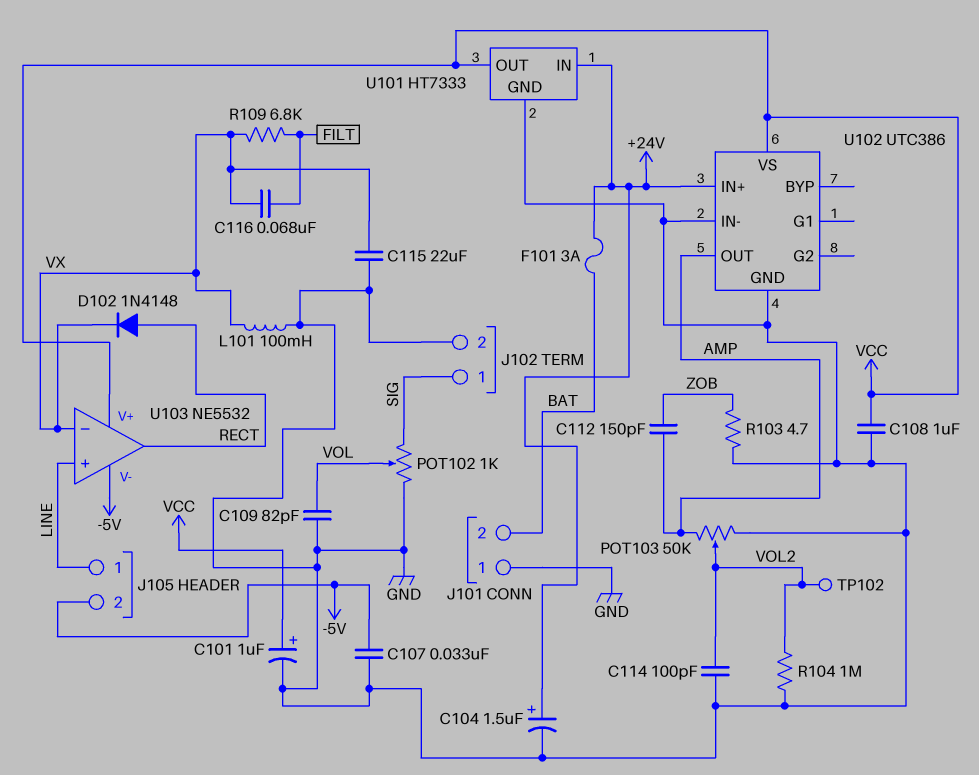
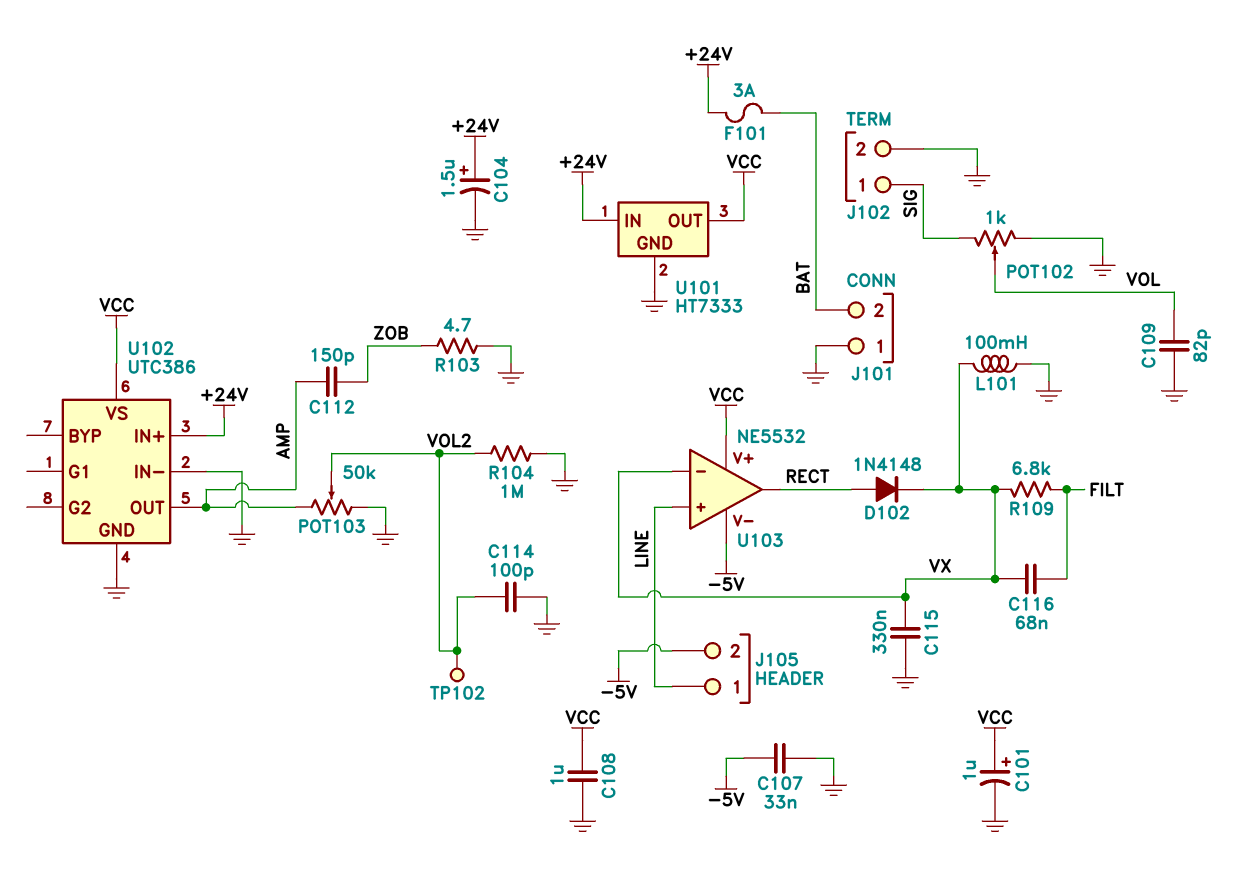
C115: 22uF (GND, VX) -> 330nF (GND, VX)

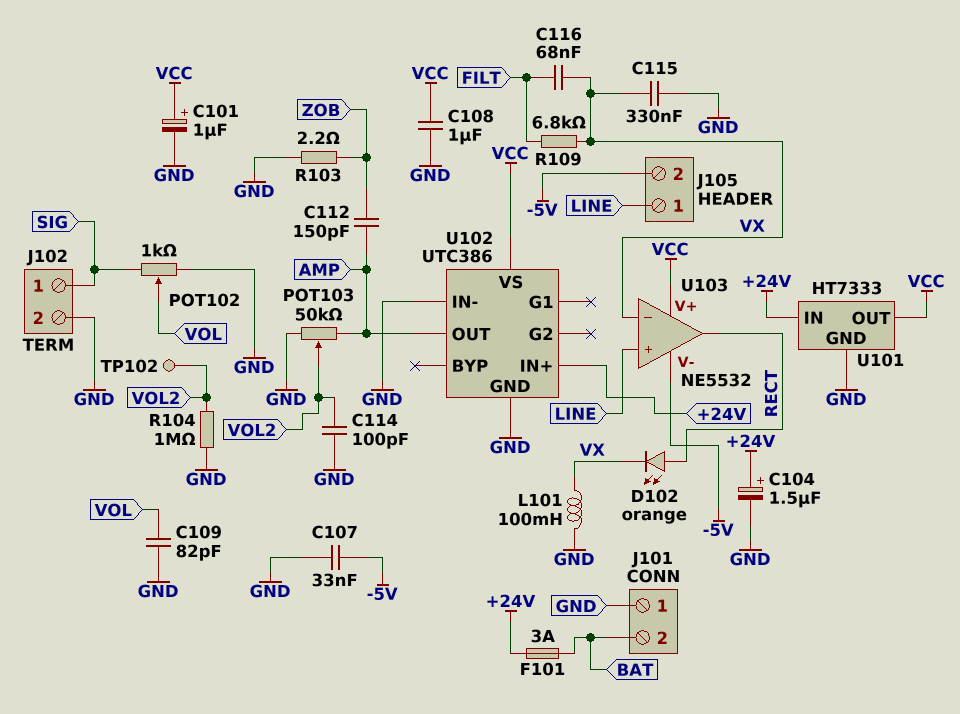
D102: diode 1N4148 (A RECT, K VX) -> LED orange (A RECT, K VX)
R103: 4.7 (GND, ZOB) -> 2.2 (GND, ZOB)

